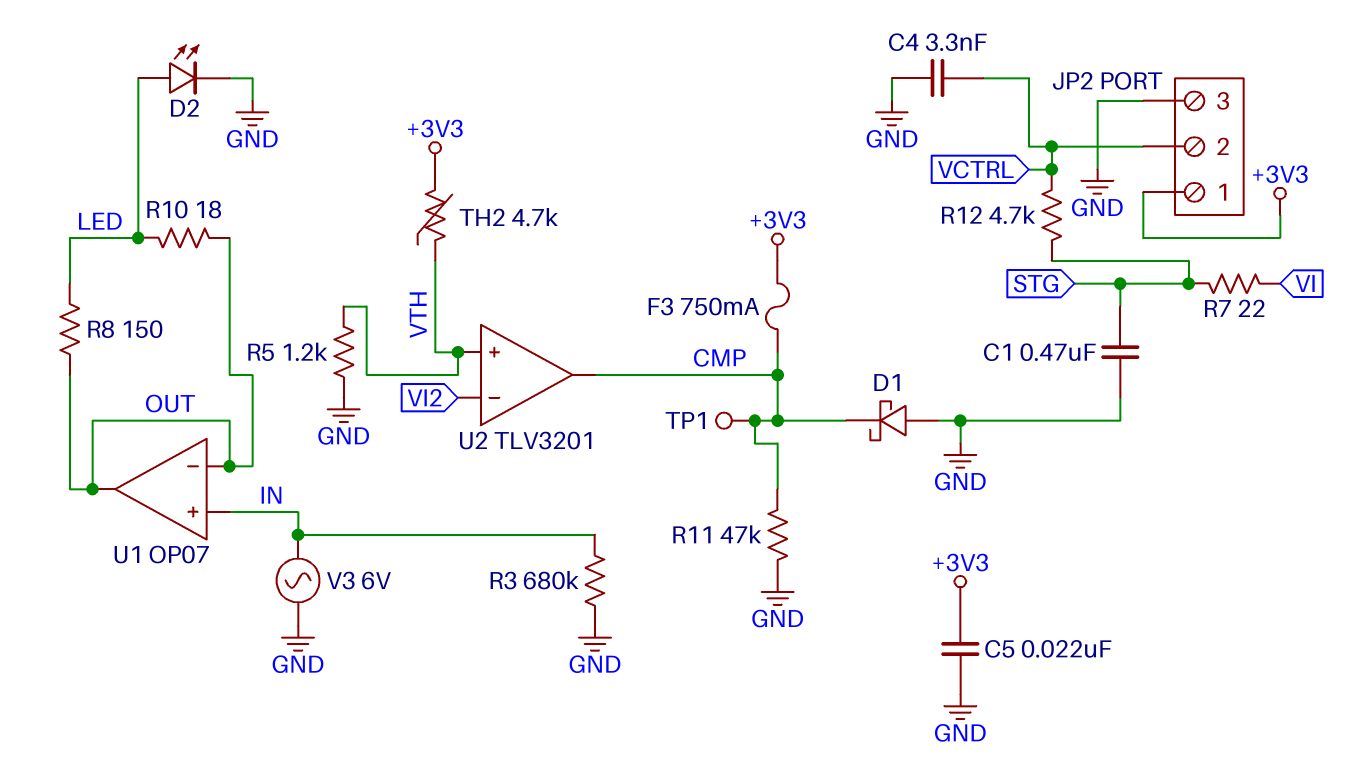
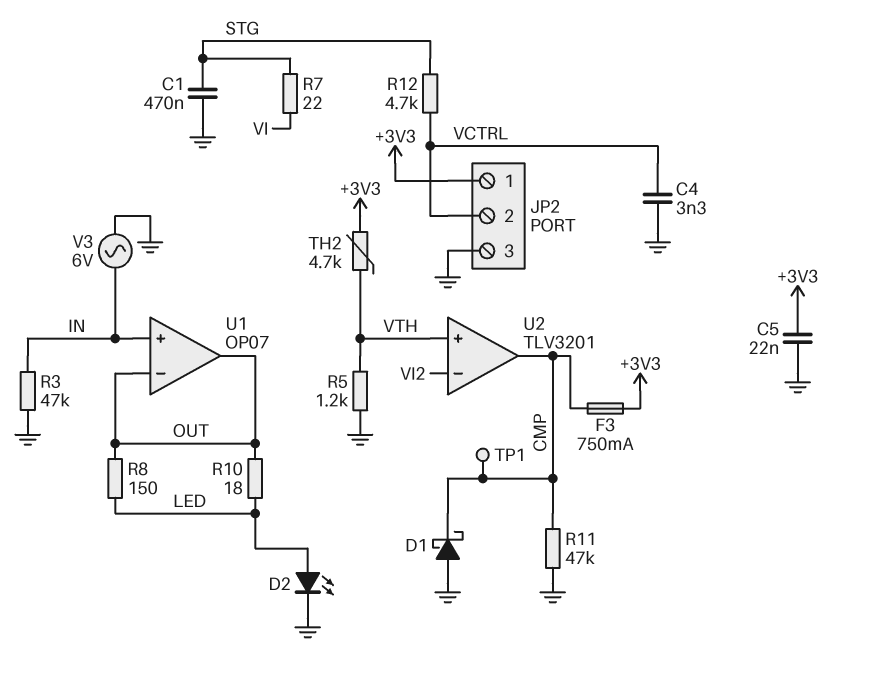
R3: 680k (GND, IN) -> 47k (GND, IN)

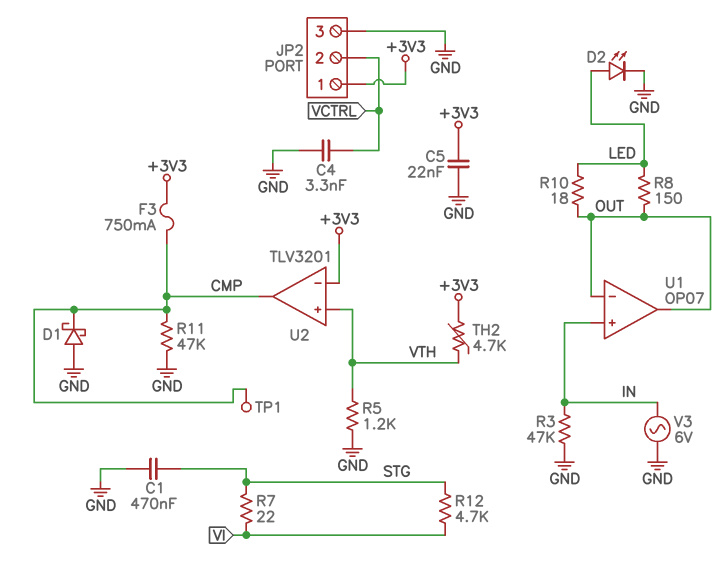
R12: 4.7k (STG, VCTRL) -> 4.7k (STG, VI)
U2 pin in-: VI2 -> +3V3

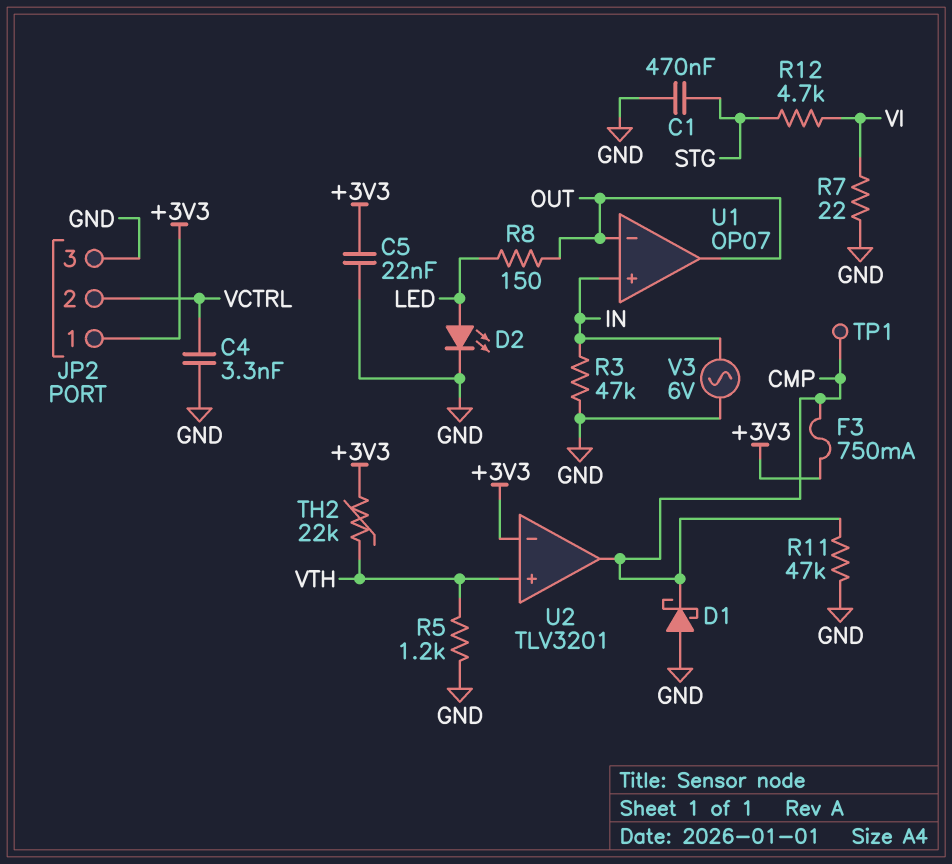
R7: 22 (STG, VI) -> 22 (GND, VI)
R10: 18 (LED, OUT) -> none
TH2: 4.7k (+3V3, VTH) -> 22k (+3V3, VTH)

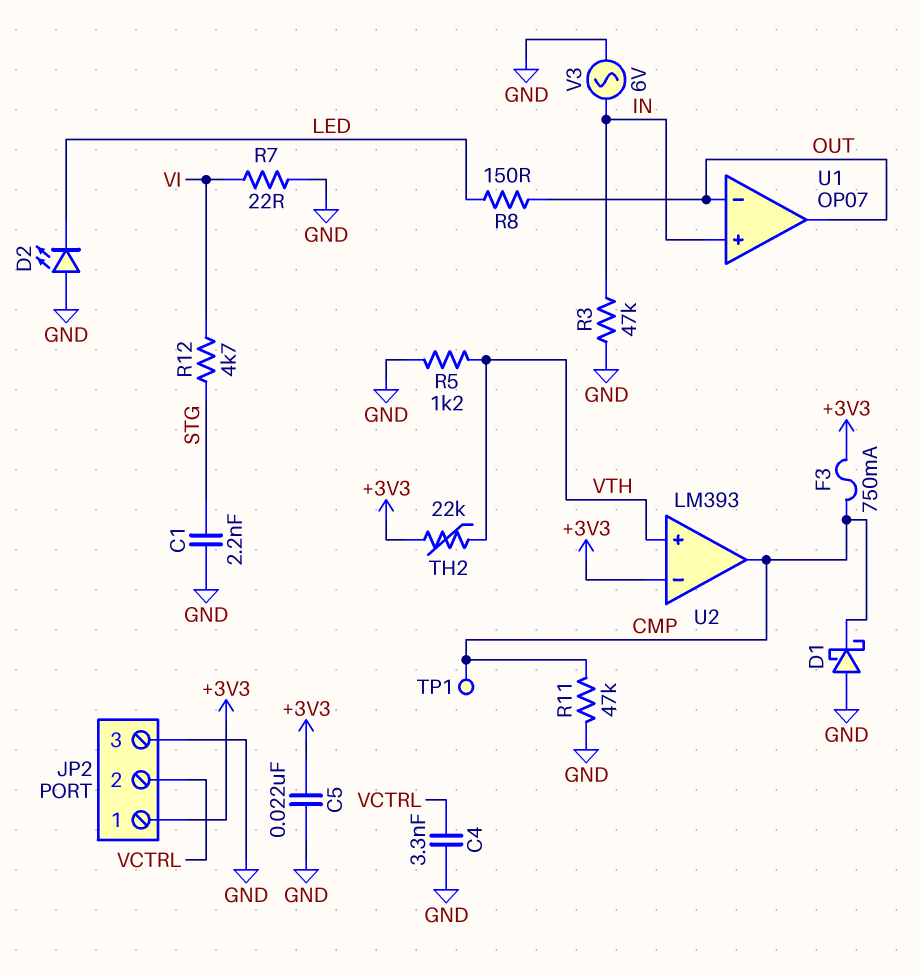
C1: 470nF (GND, STG) -> 2.2nF (GND, STG)
D2: LED (A LED, K GND) -> LED (A GND, K LED)
U2: TLV3201 -> LM393

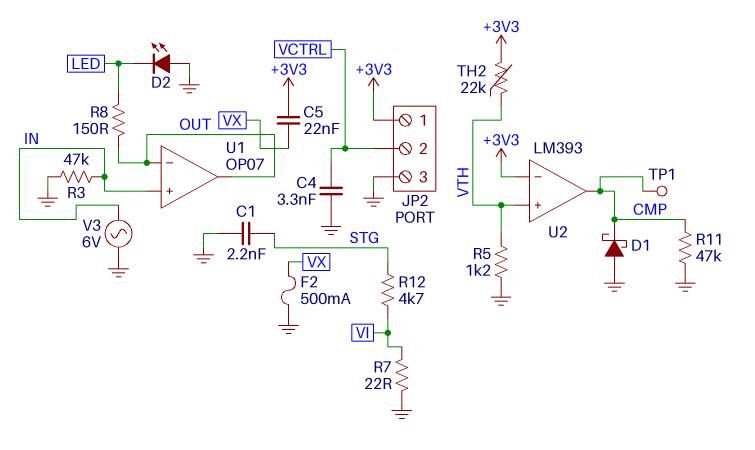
C5: 22nF (+3V3, GND) -> 22nF (+3V3, VX)
F2: none -> 500mA (GND, VX)
F3: 750mA (+3V3, CMP) -> none

